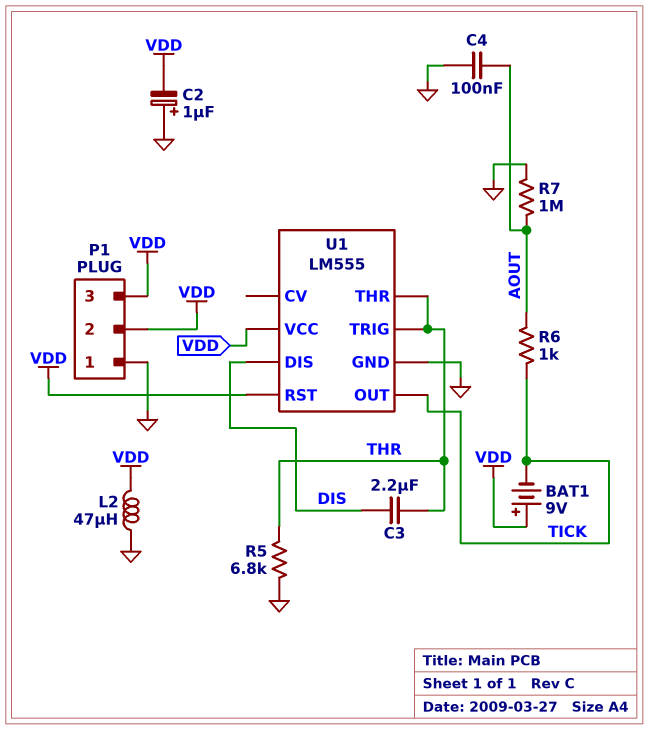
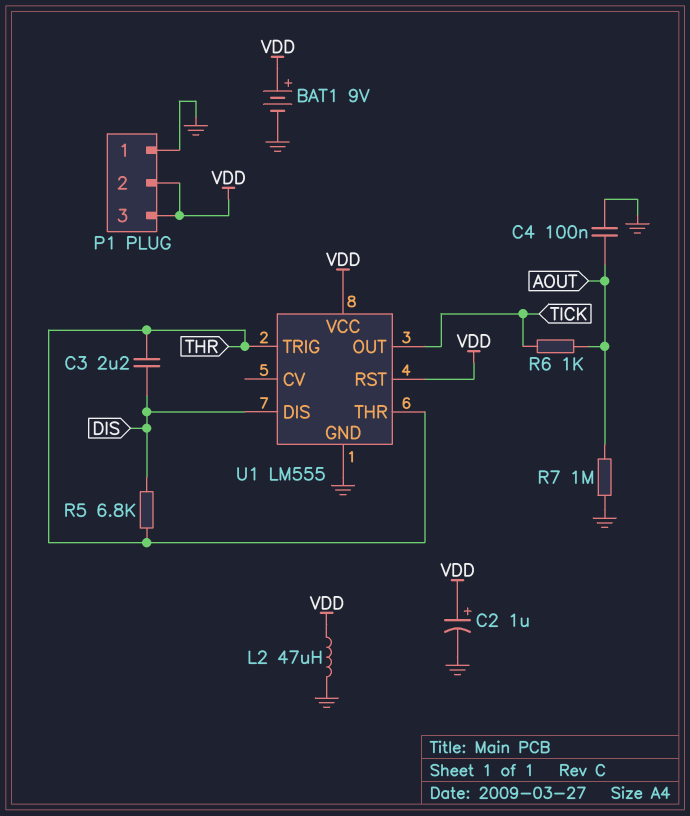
BAT1: 9V (plus VDD, minus TICK) -> 9V (plus VDD, minus GND)
C2: 1uF (plus GND, minus VDD) -> 1uF (plus VDD, minus GND)
R5: 6.8k (GND, THR) -> 6.8k (DIS, THR)

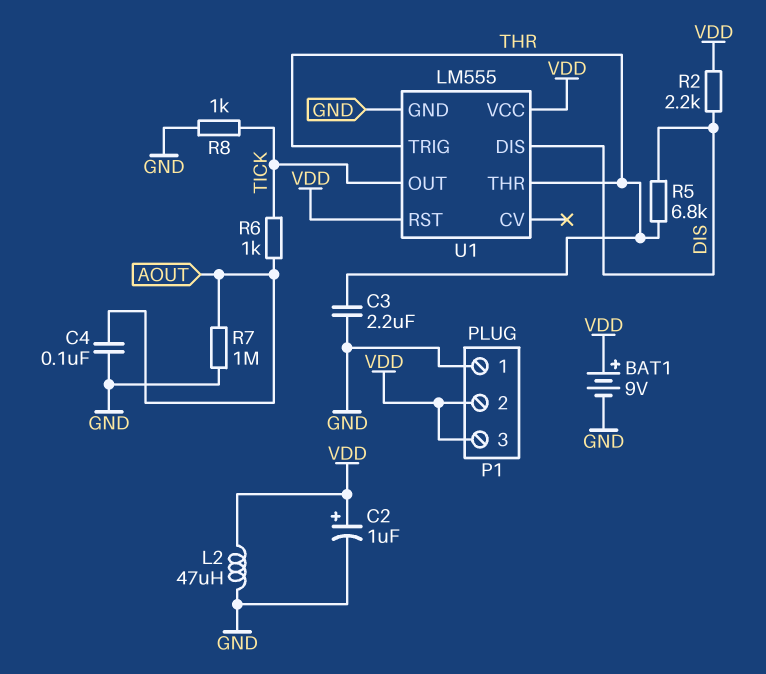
C3: 2.2uF (DIS, THR) -> 2.2uF (GND, THR)
R2: none -> 2.2k (DIS, VDD)
R8: none -> 1k (GND, TICK)

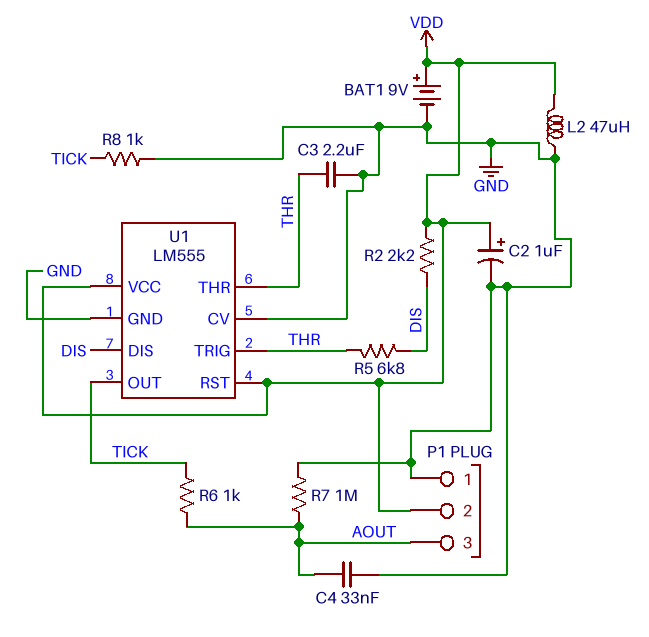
C4: 100nF (AOUT, GND) -> 33nF (AOUT, GND)
P1 pin 3: VDD -> AOUT
U1 pin CV: none -> GND

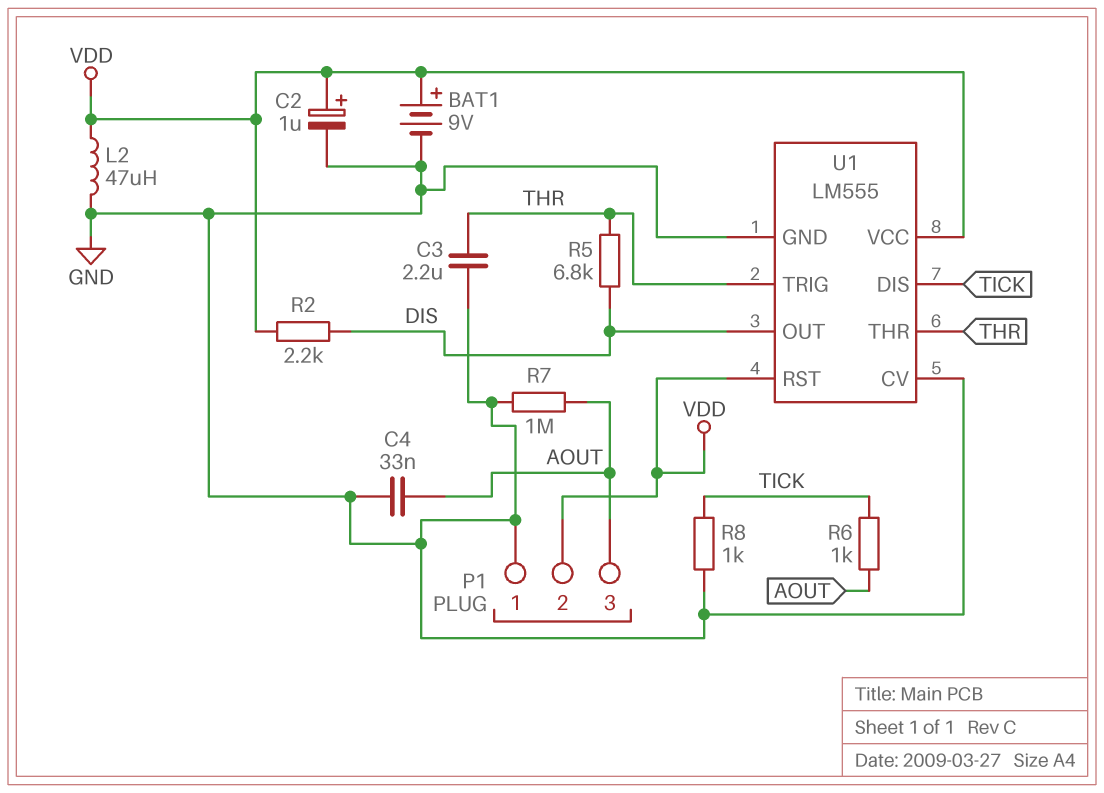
U1 pin DIS: DIS -> TICK
U1 pin OUT: TICK -> DIS

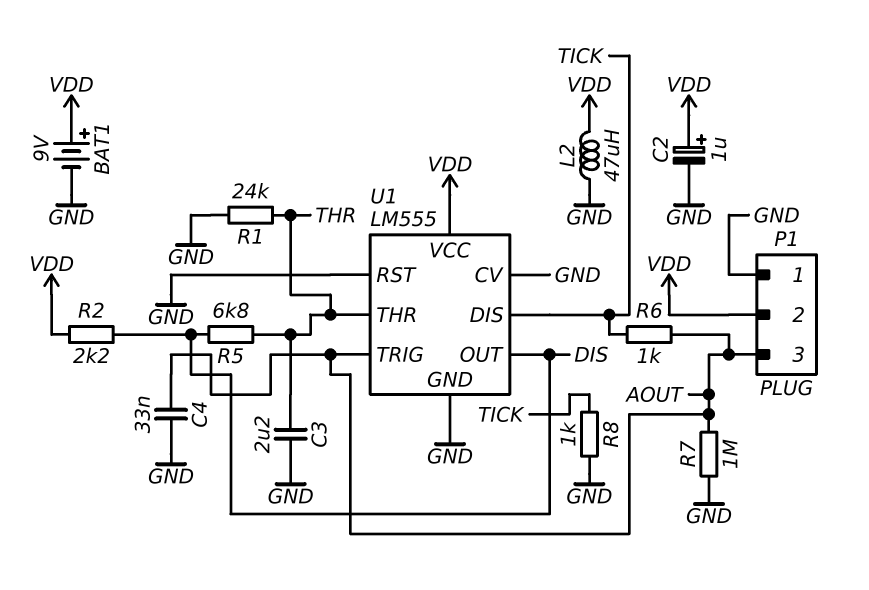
R1: none -> 24k (GND, THR)
U1 pin RST: VDD -> GND
U1 pin TRIG: THR -> AOUT

